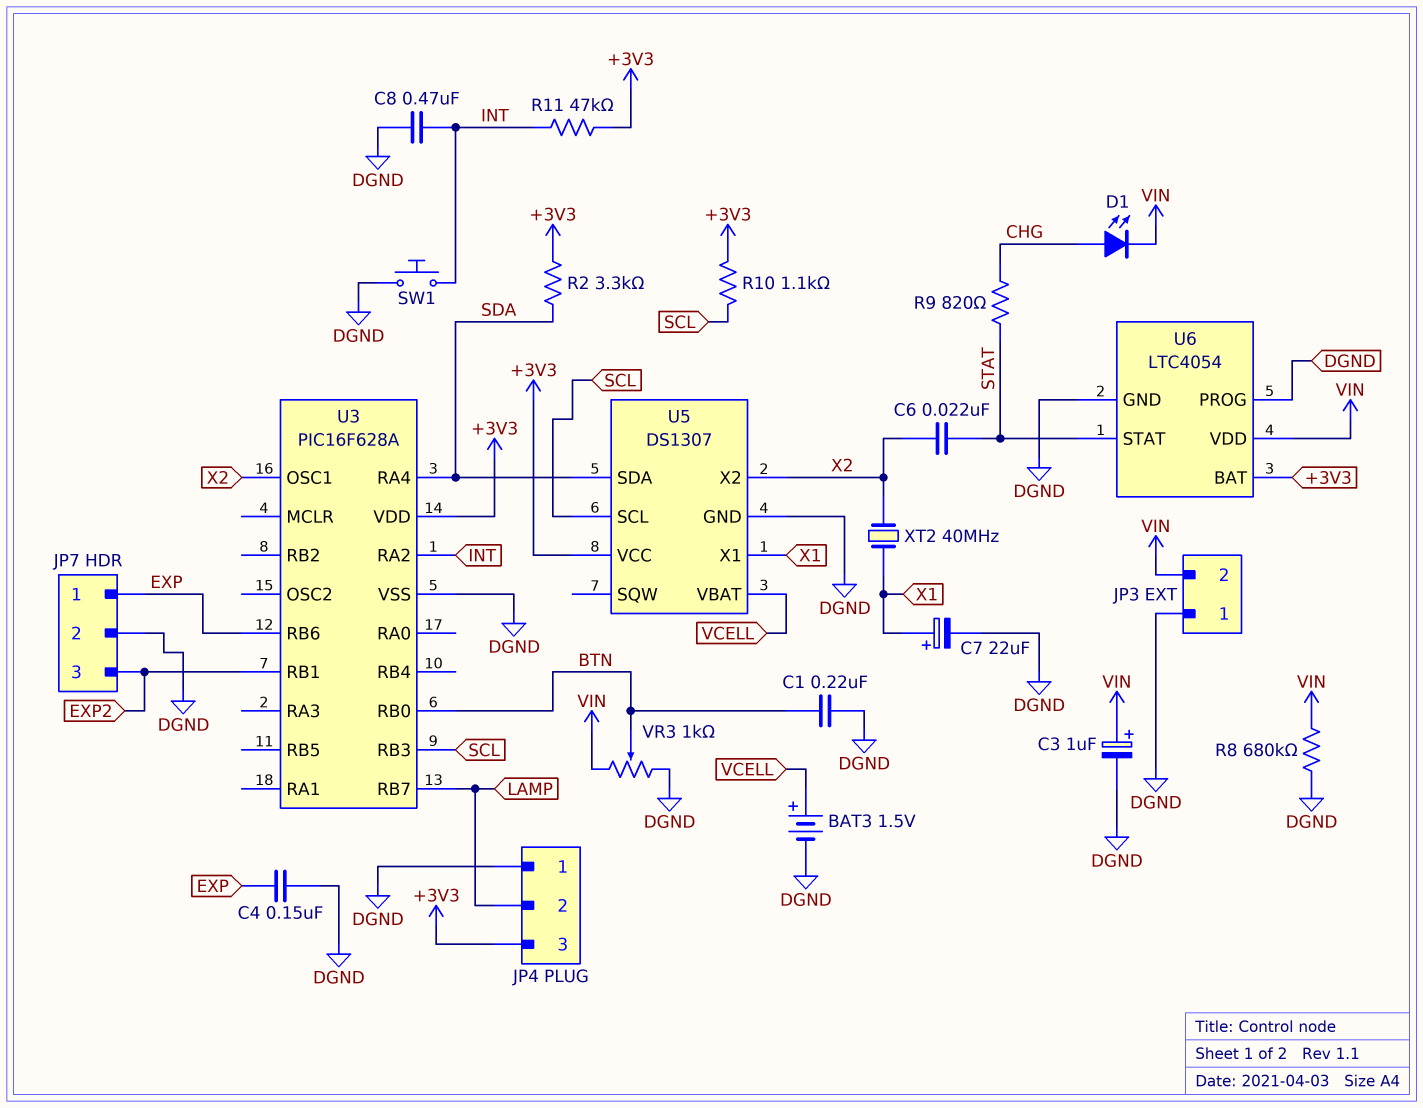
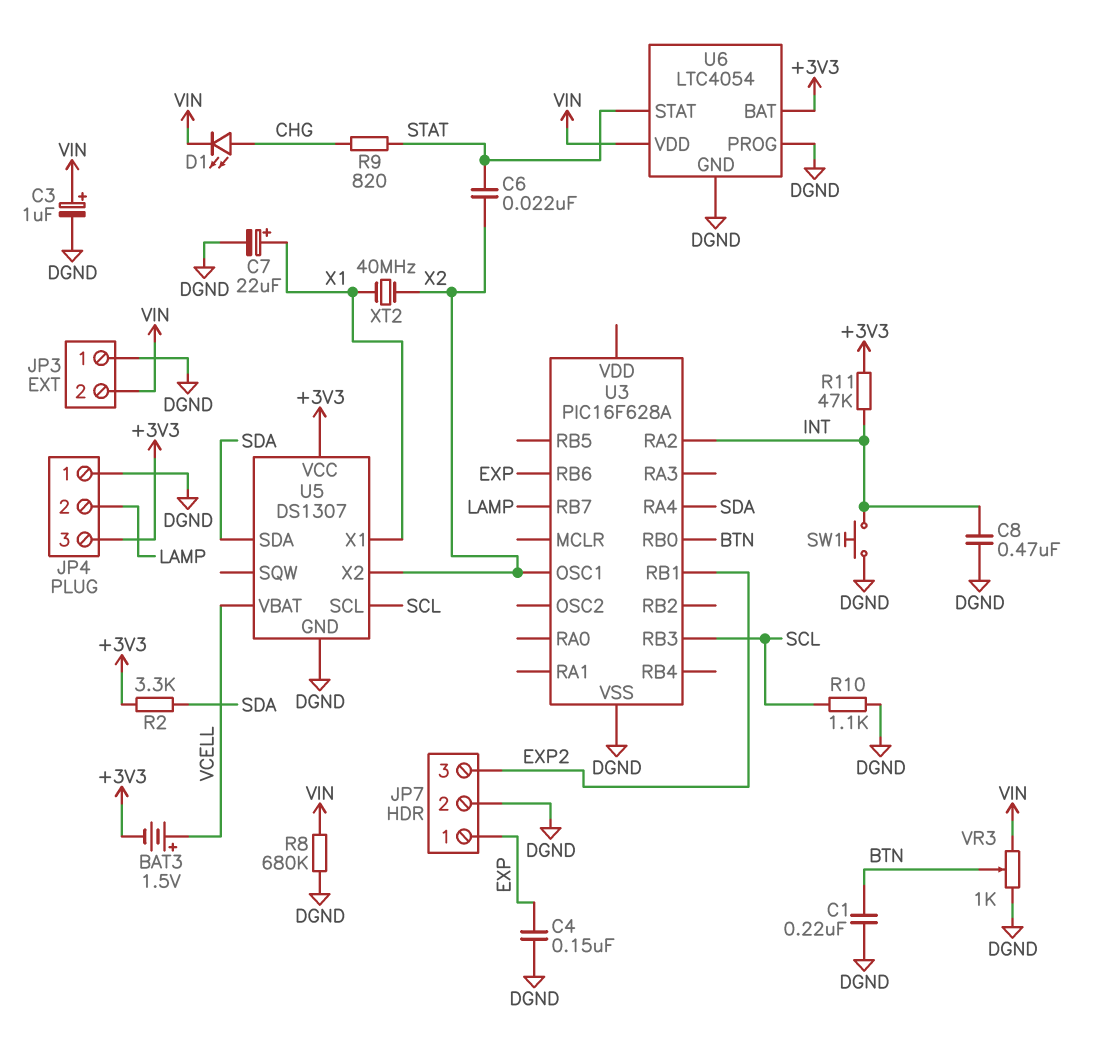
BAT3: 1.5V (plus VCELL, minus DGND) -> 1.5V (plus VCELL, minus +3V3)
R10: 1.1k (+3V3, SCL) -> 1.1k (DGND, SCL)
U3 pin VDD: +3V3 -> none

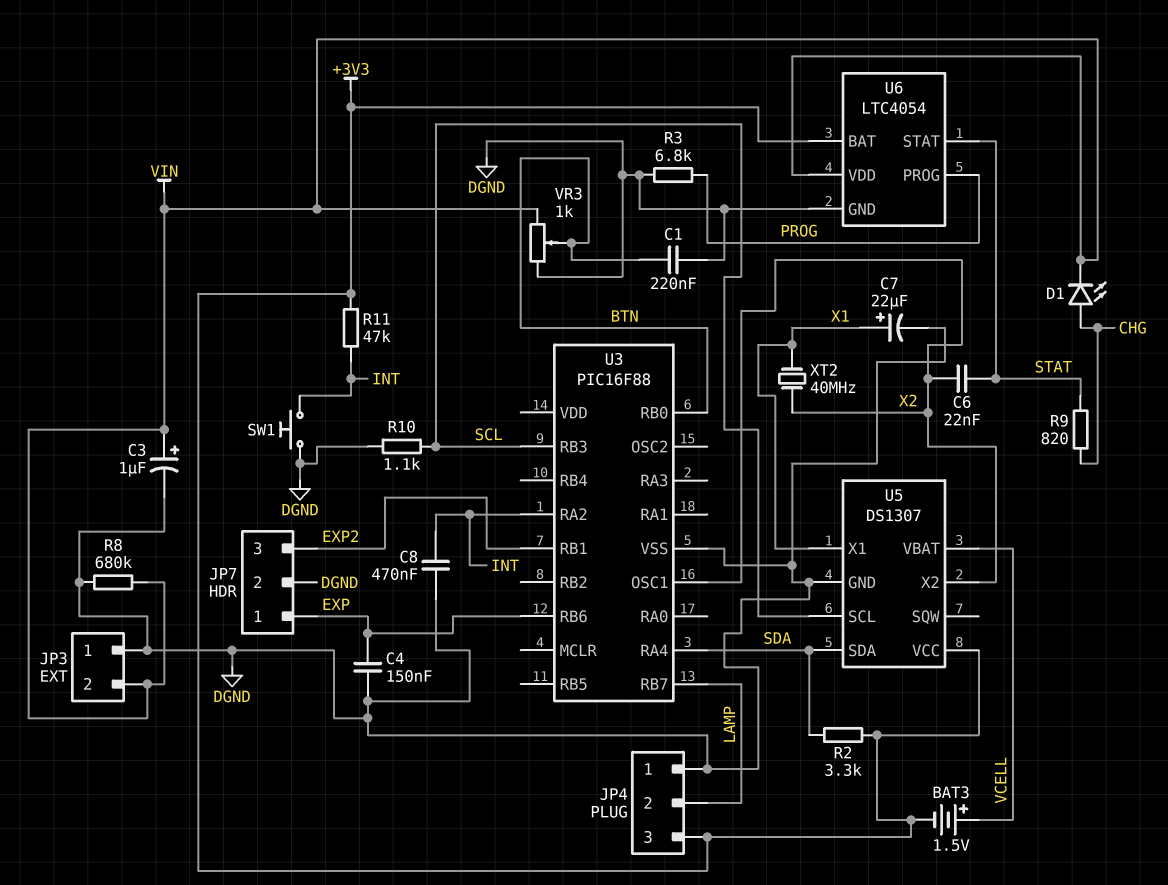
R3: none -> 6.8k (DGND, PROG)
U3: PIC16F628A -> PIC16F88
U6 pin PROG: DGND -> PROG

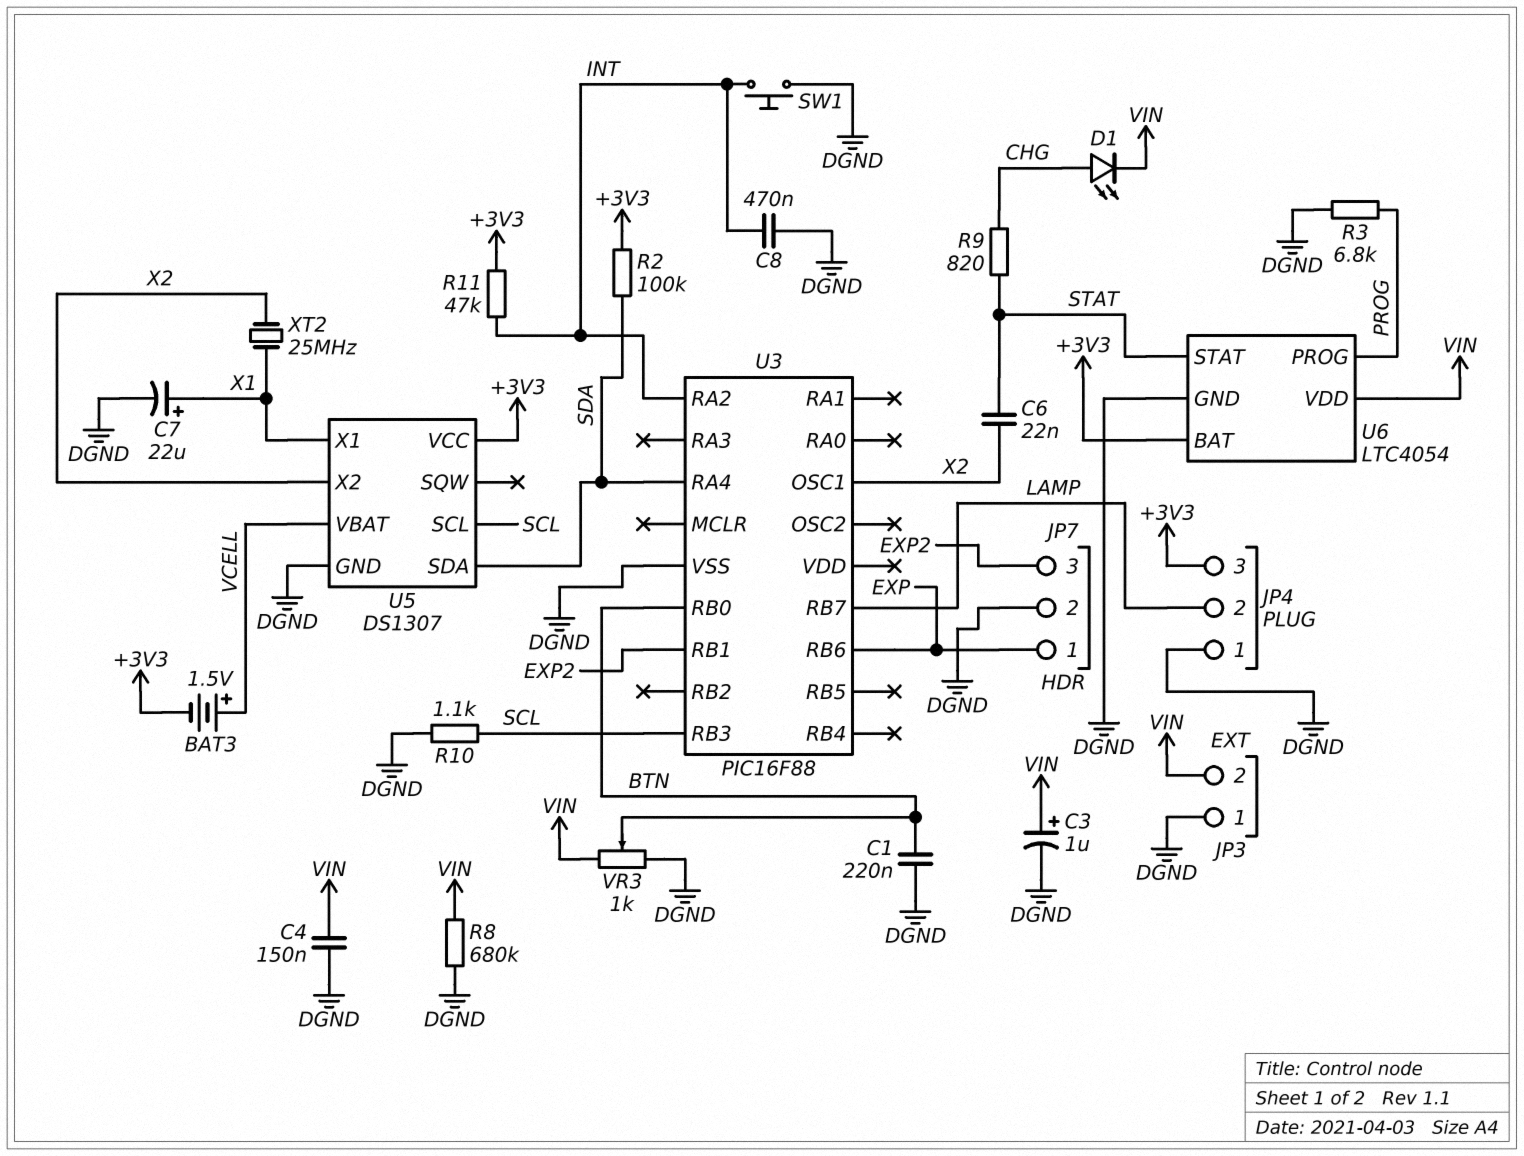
C4: 150nF (DGND, EXP) -> 150nF (DGND, VIN)
R2: 3.3k (+3V3, SDA) -> 100k (+3V3, SDA)
XT2: 40MHz (X1, X2) -> 25MHz (X1, X2)

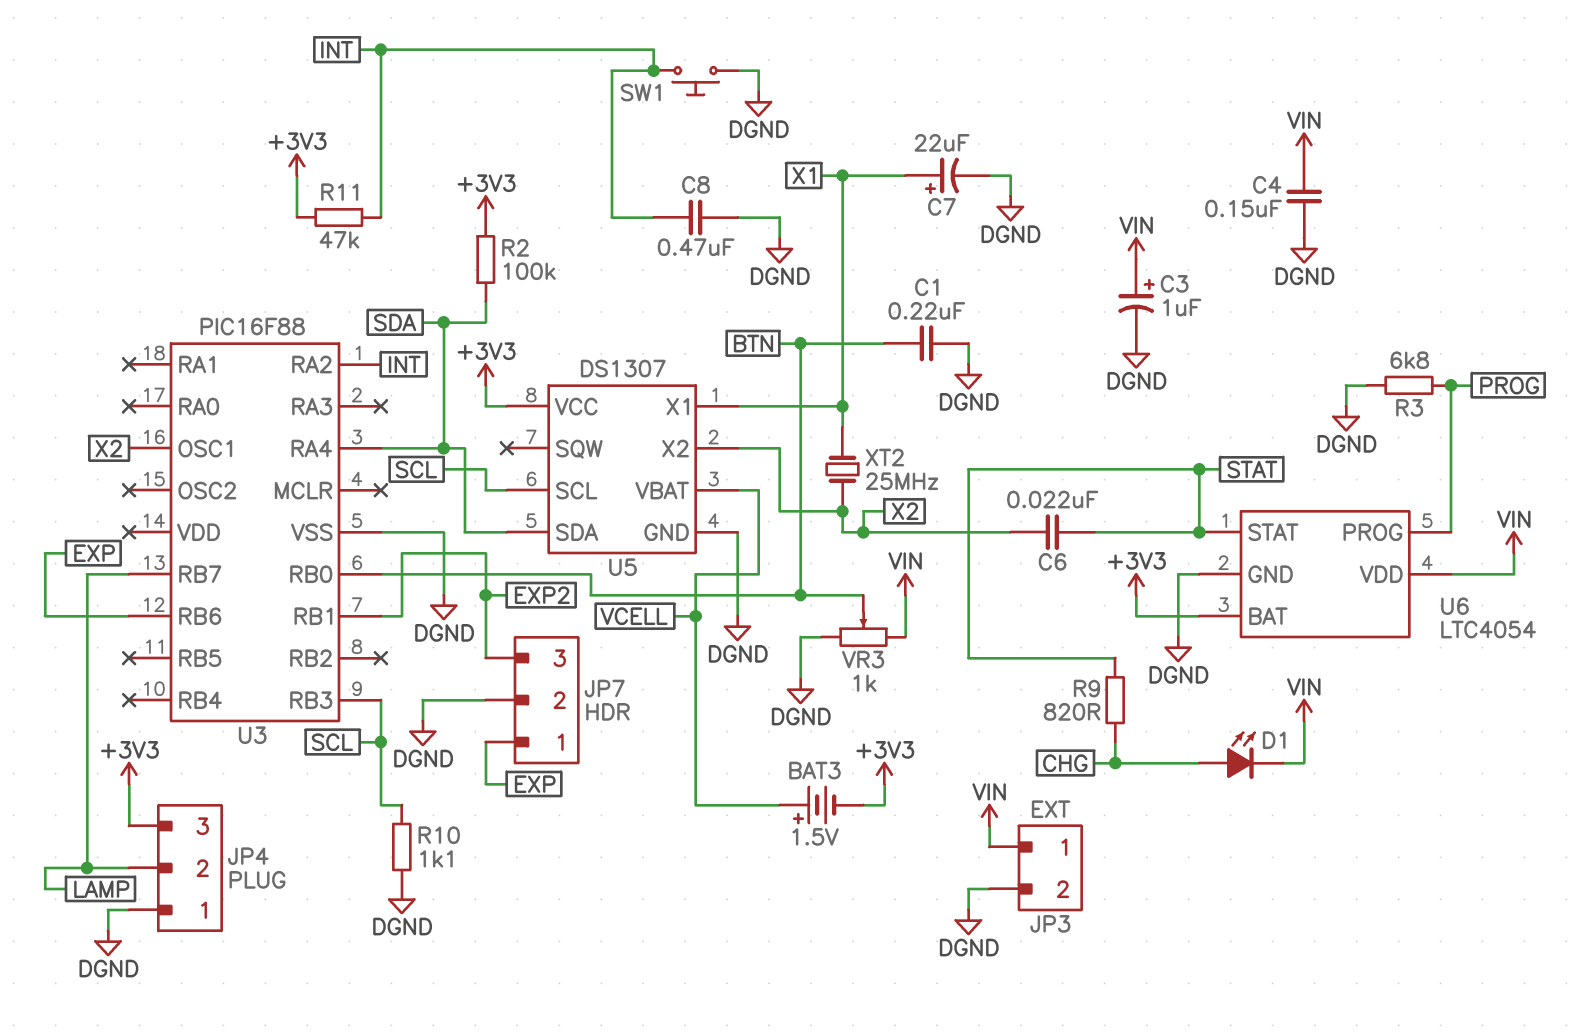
JP3 pin 1: DGND -> VIN
JP3 pin 2: VIN -> DGND
R8: 680k (DGND, VIN) -> none

